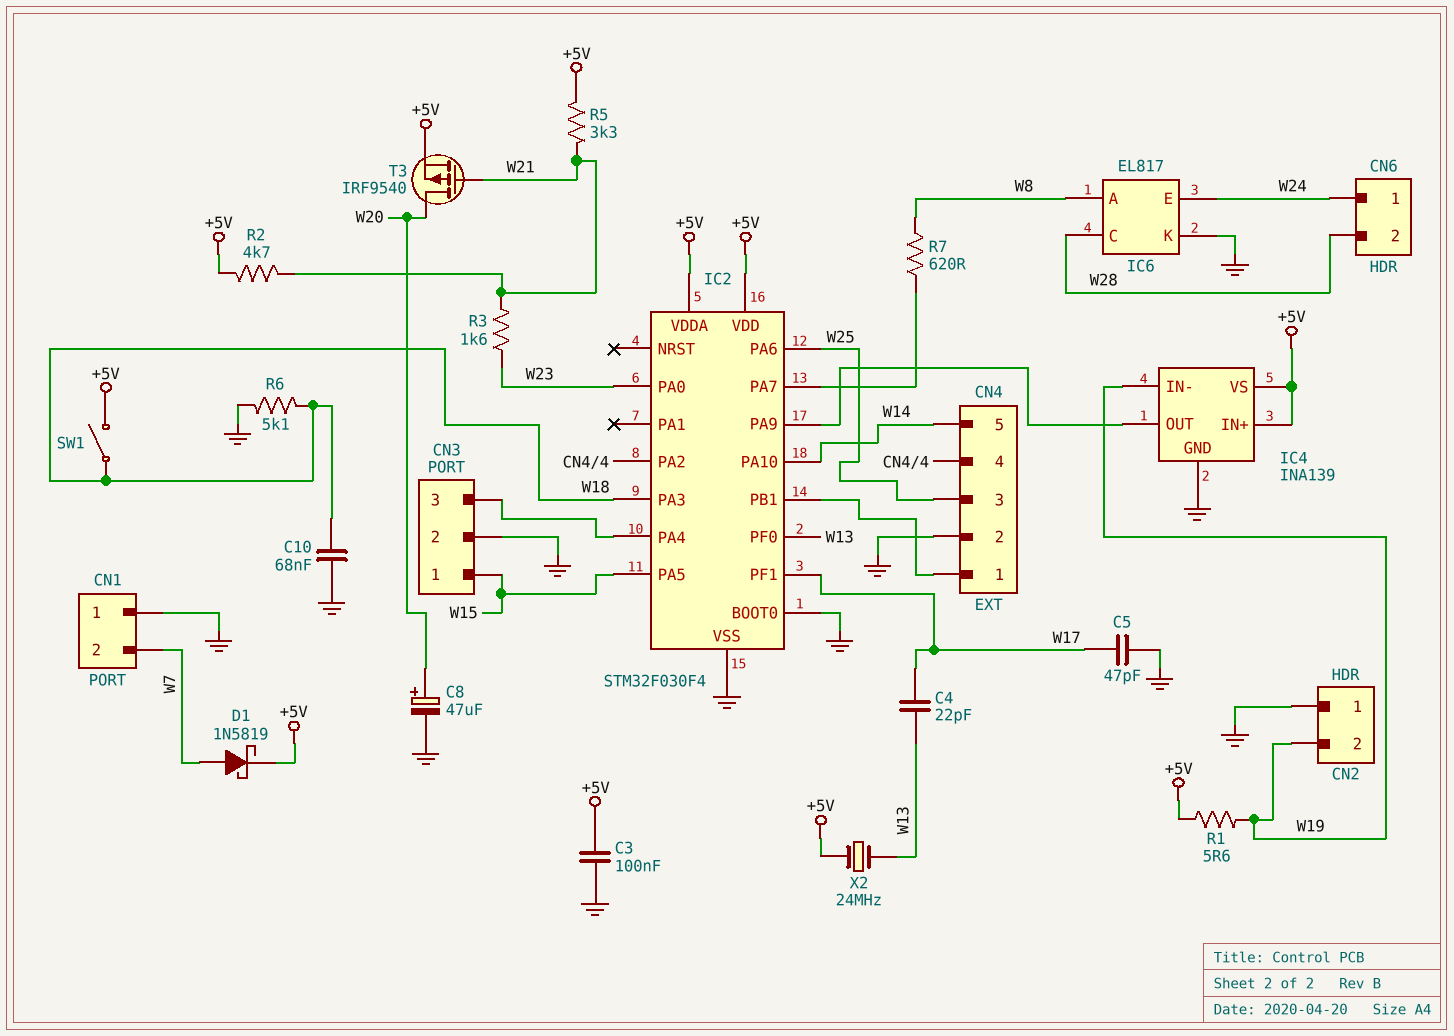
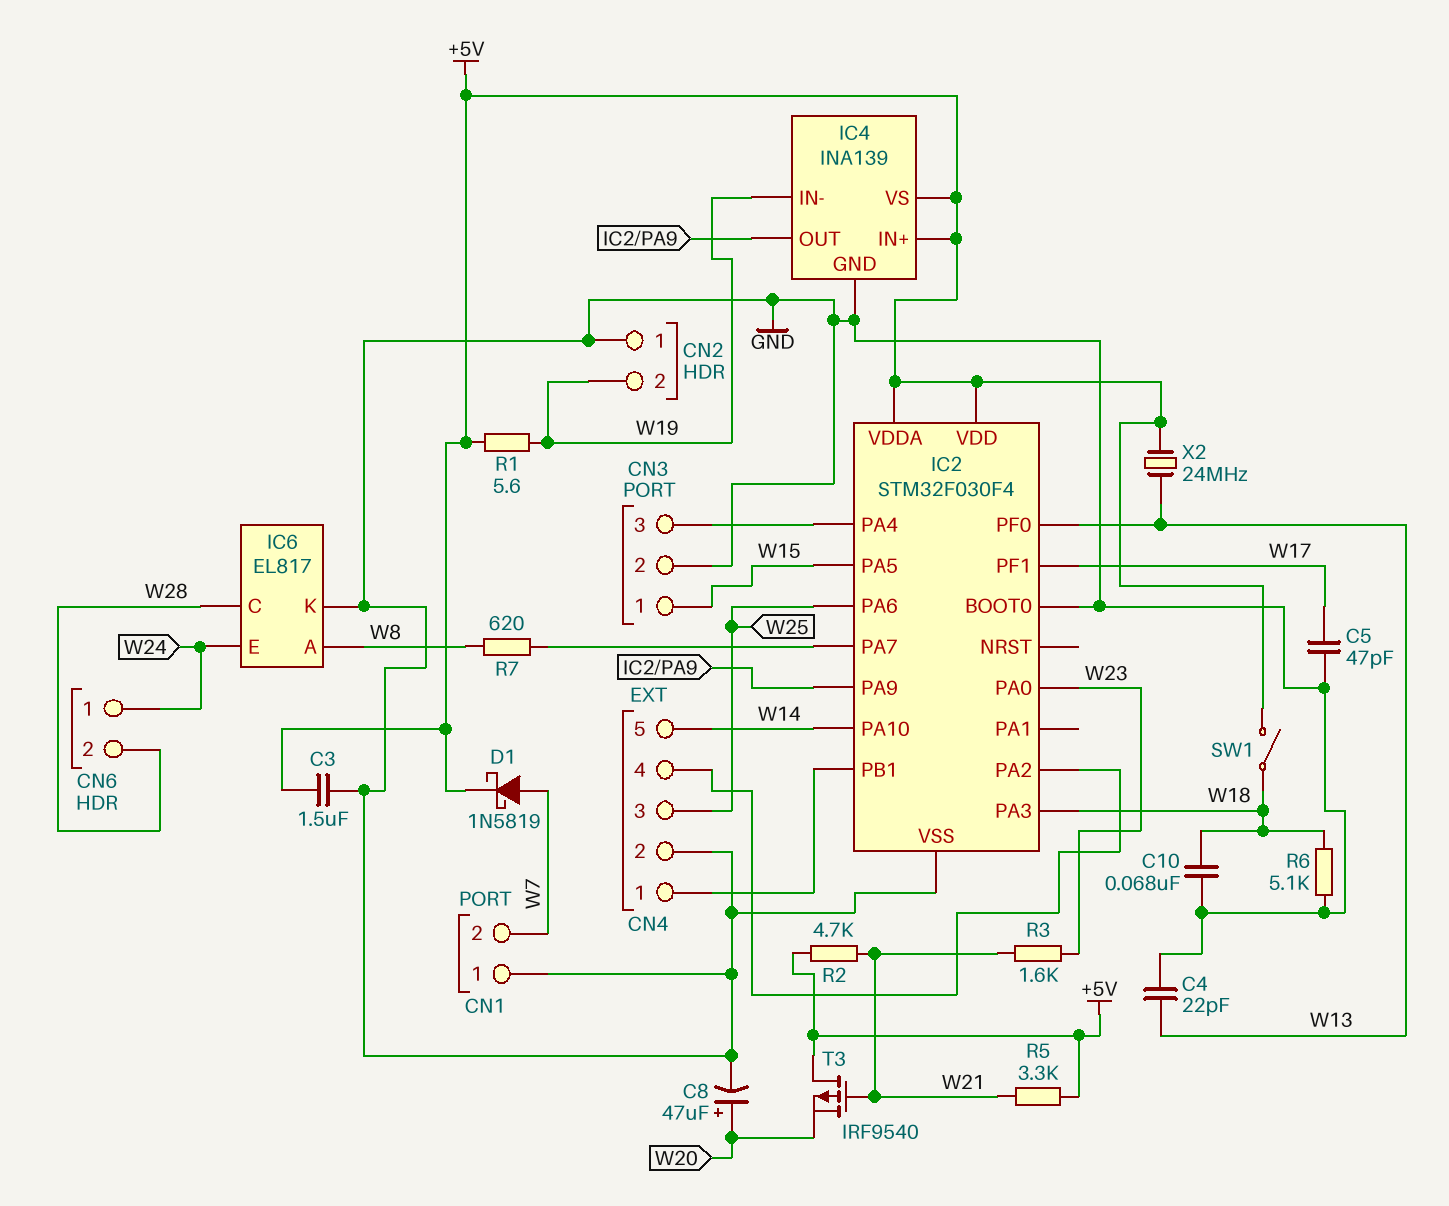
C3: 100nF (+5V, GND) -> 1.5uF (+5V, GND)
C4: 22pF (W13, W17) -> 22pF (GND, W13)
T3: PMOS IRF9540 (G W21, D W20, S +5V) -> PMOS IRF9540 (G W21, D +5V, S W20)

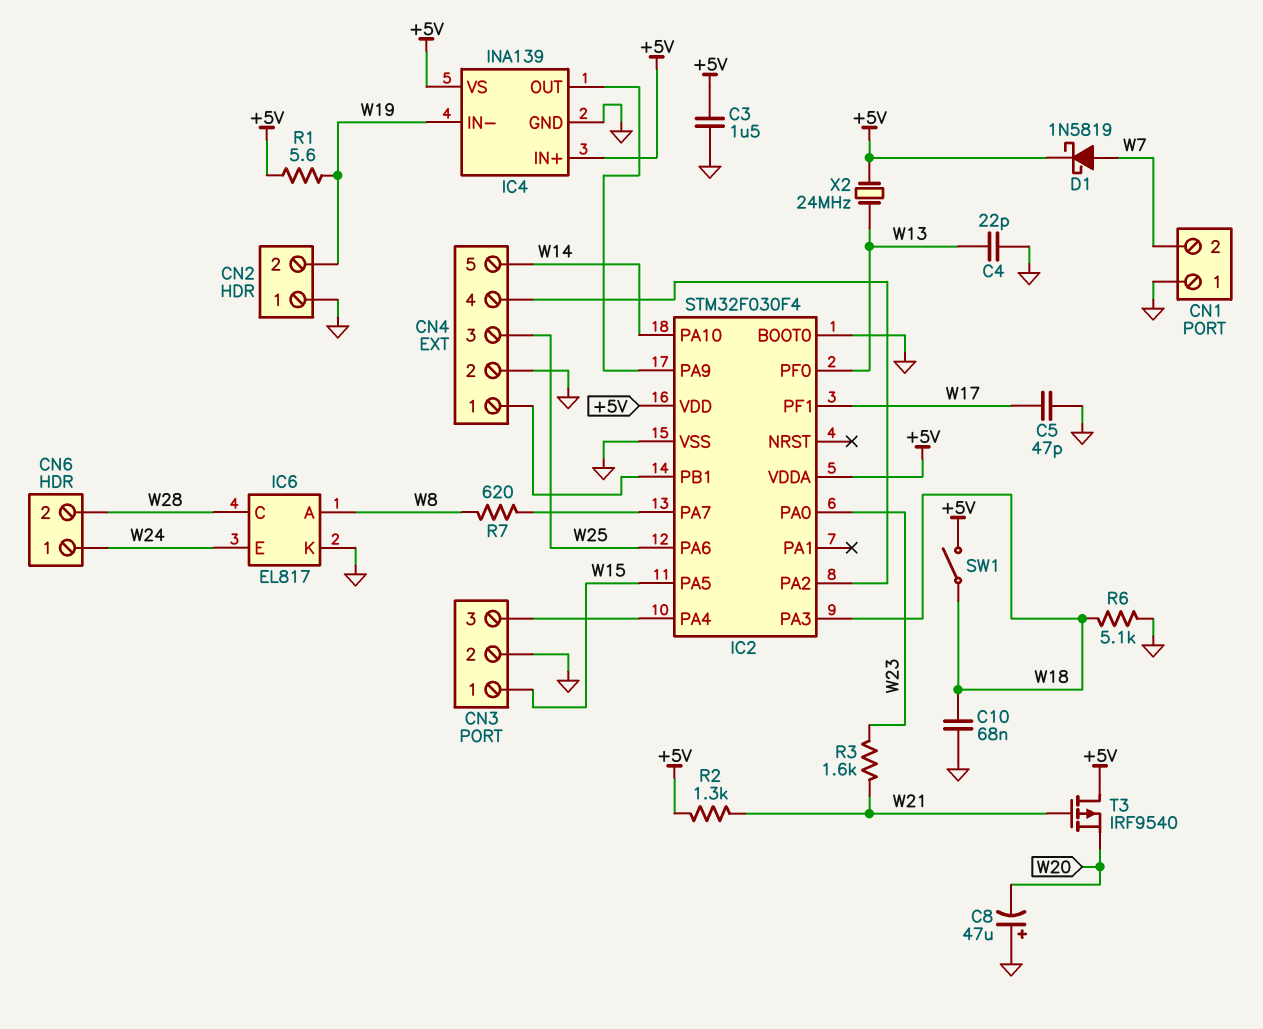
C8: 47uF (plus W20, minus GND) -> 47uF (plus GND, minus W20)
R2: 4.7k (+5V, W21) -> 1.3k (+5V, W21)
R5: 3.3k (+5V, W21) -> none

